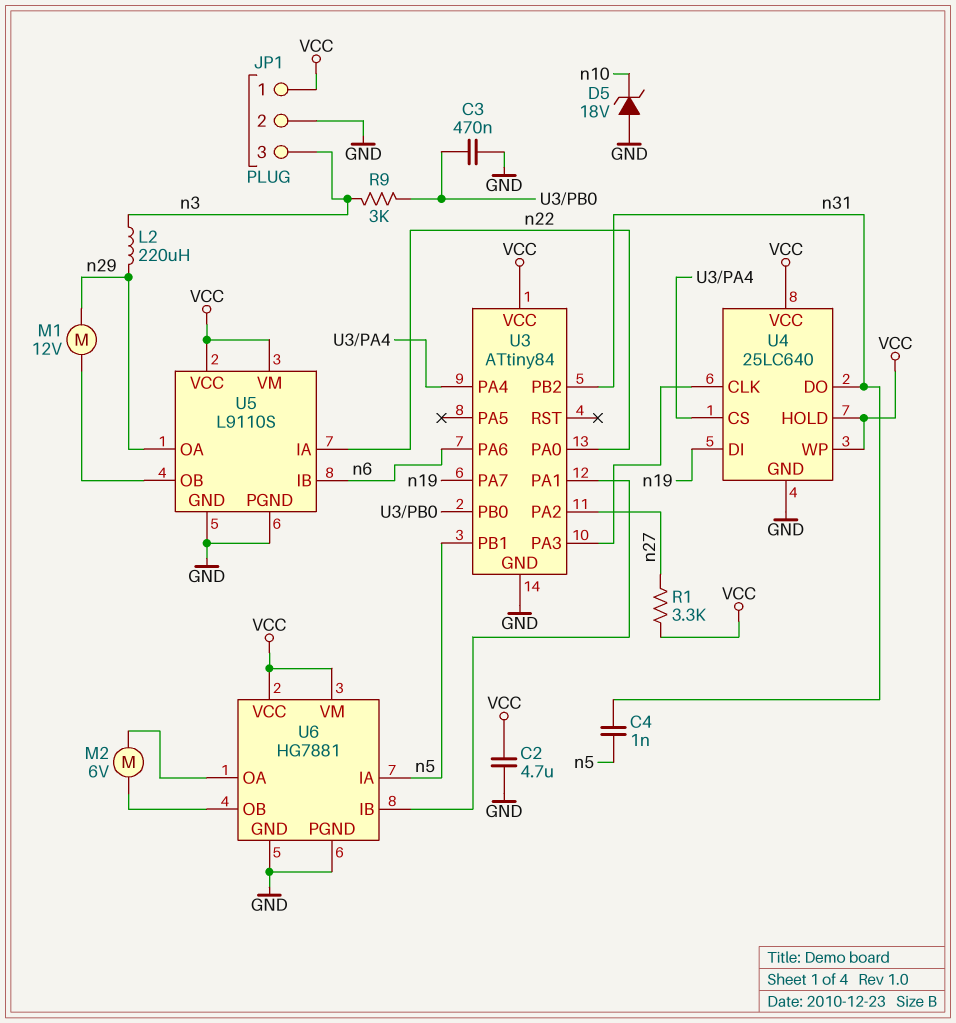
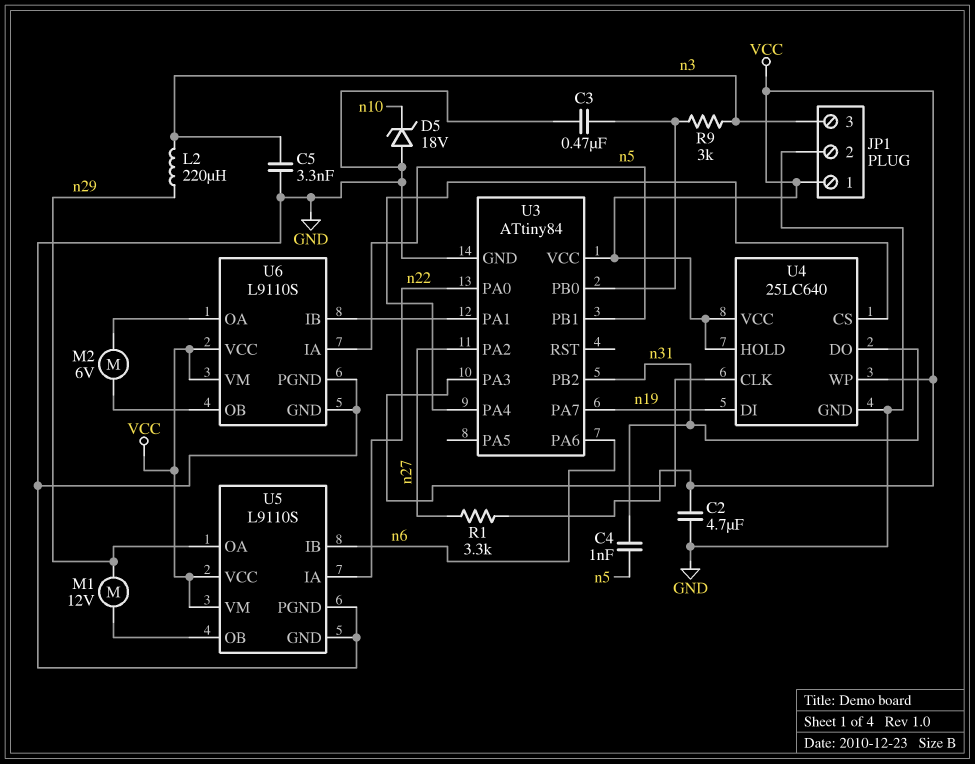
C5: none -> 3.3nF (GND, n3)
U6: HG7881 -> L9110S

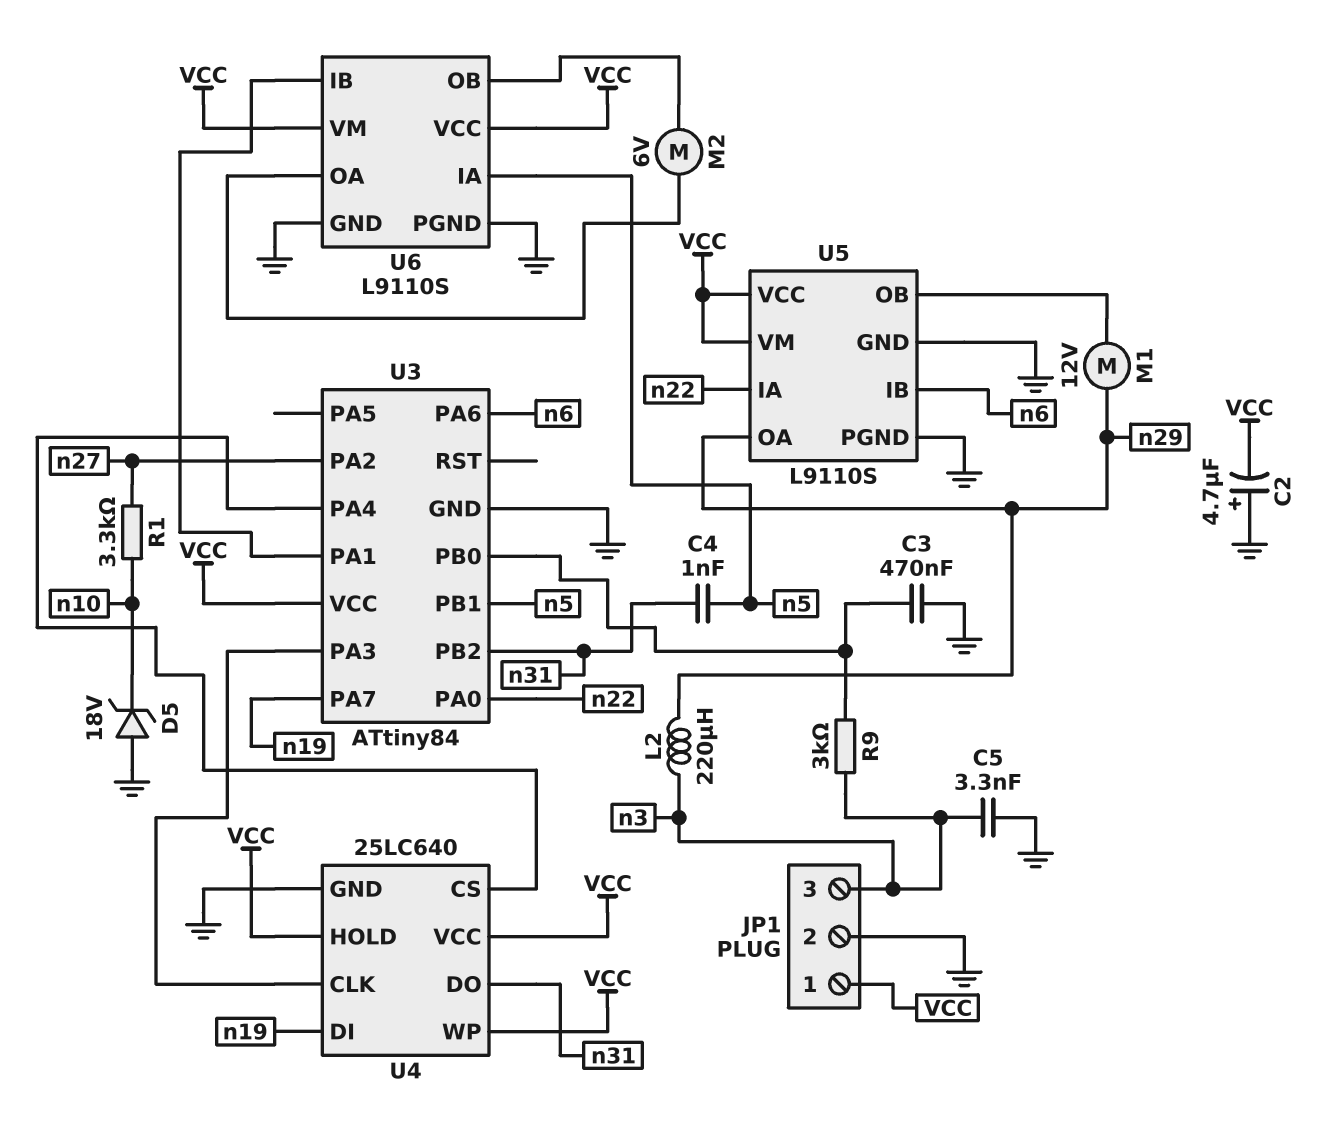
C2: 4.7uF (GND, VCC) -> 4.7uF (plus GND, minus VCC)
R1: 3.3k (VCC, n27) -> 3.3k (n10, n27)

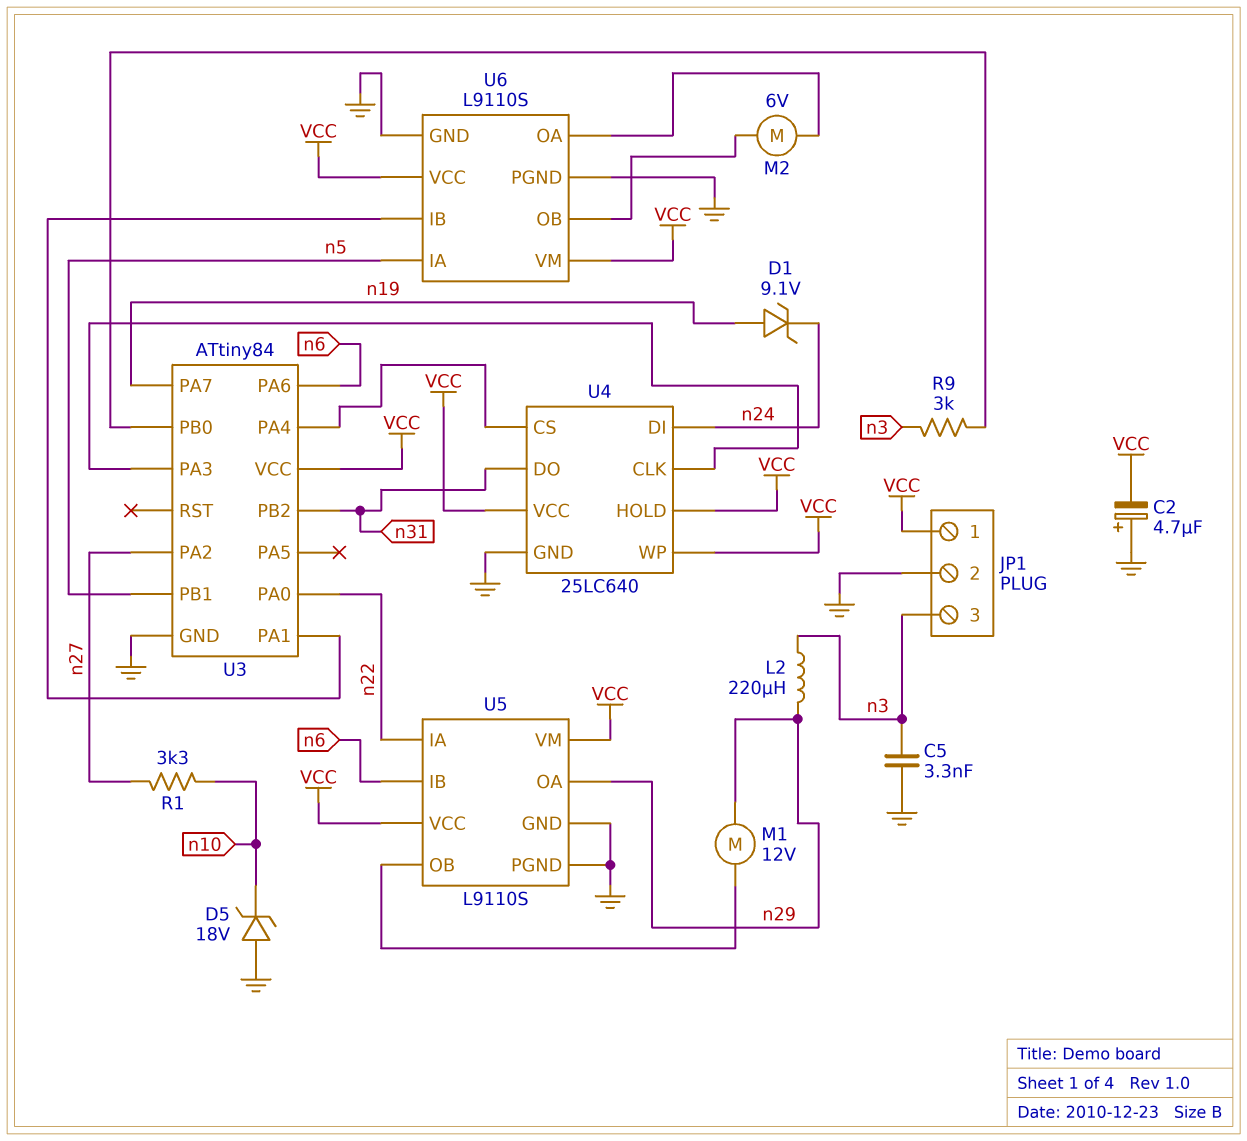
C3: 470nF (GND, U3/PB0) -> none
C4: 1nF (n5, n31) -> none
D1: none -> zener 9.1V (A n19, K n24)
U4 pin DI: n19 -> n24

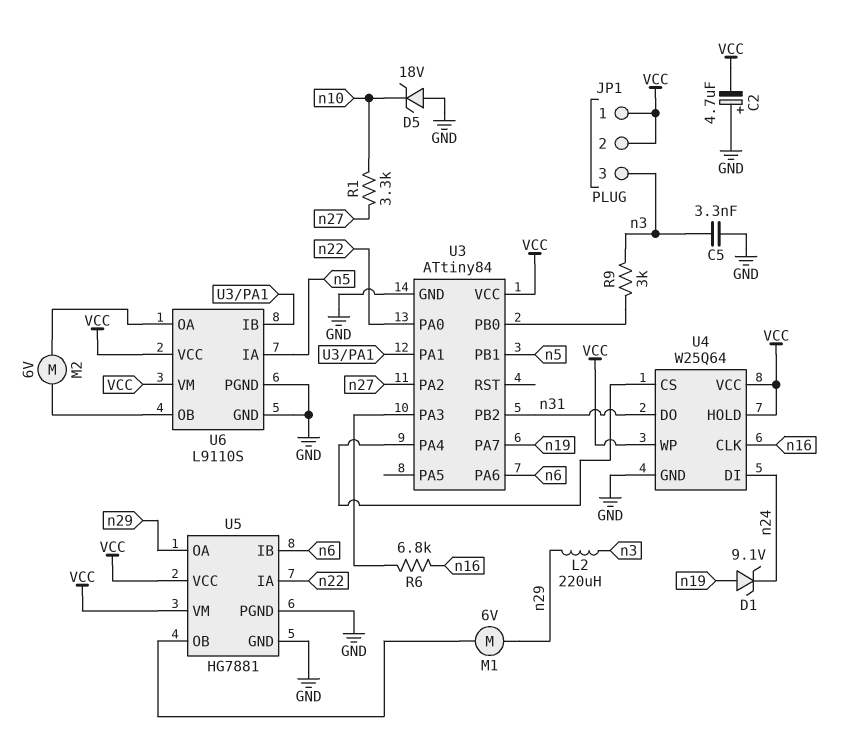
JP1 pin 2: GND -> VCC
M1: motor 12V (U5/OB, n29) -> motor 6V (U5/OB, n29)
R6: none -> 6.8k (U3/PA3, n16)
U4: 25LC640 -> W25Q64
U4 pin CLK: U3/PA3 -> n16
U5: L9110S -> HG7881

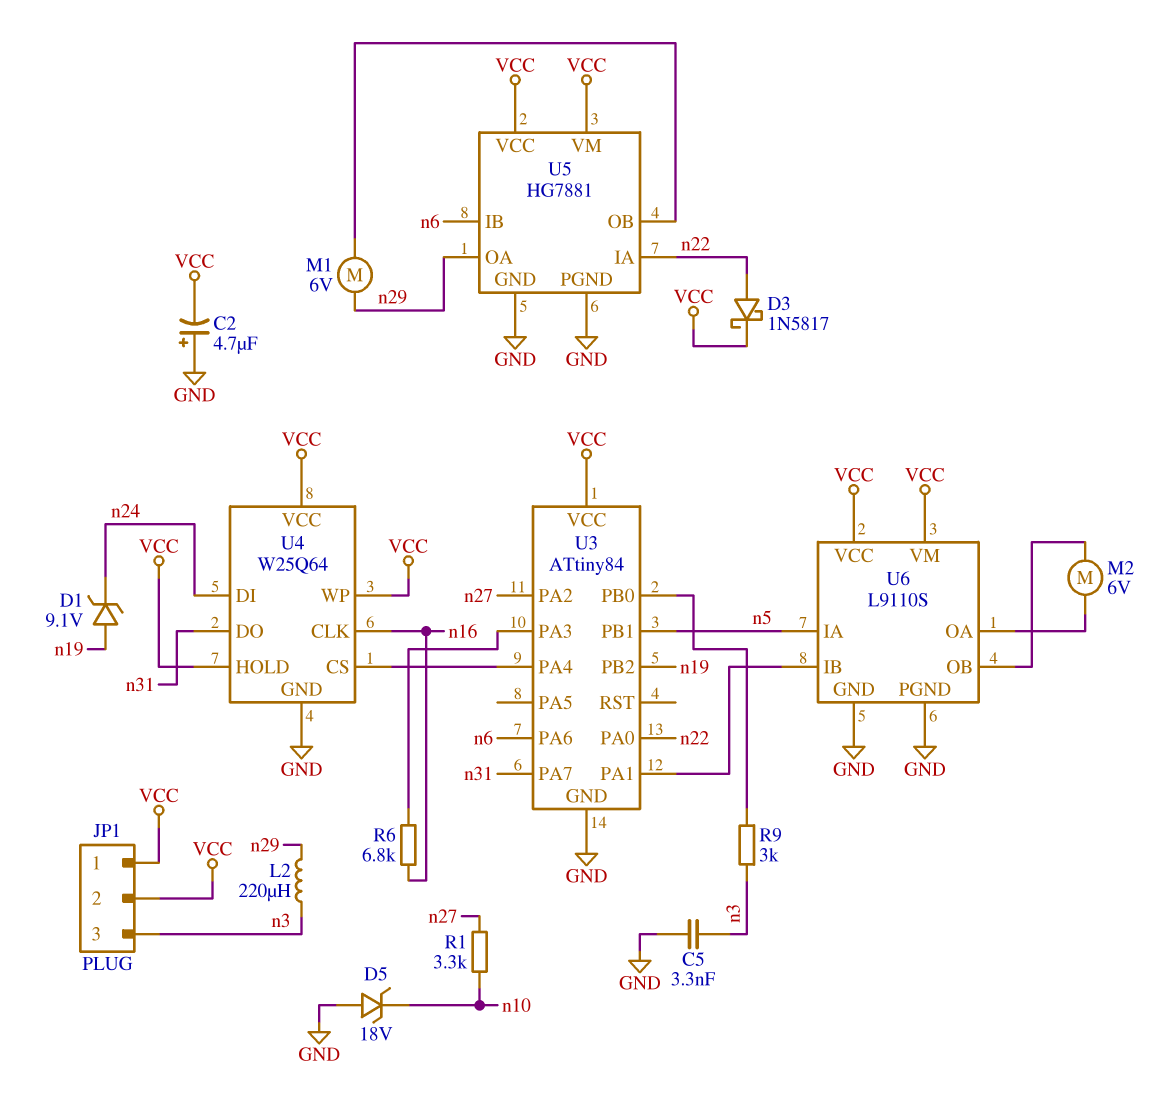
D3: none -> schottky 1N5817 (A n22, K VCC)
U3 pin PA7: n19 -> n31
U3 pin PB2: n31 -> n19

